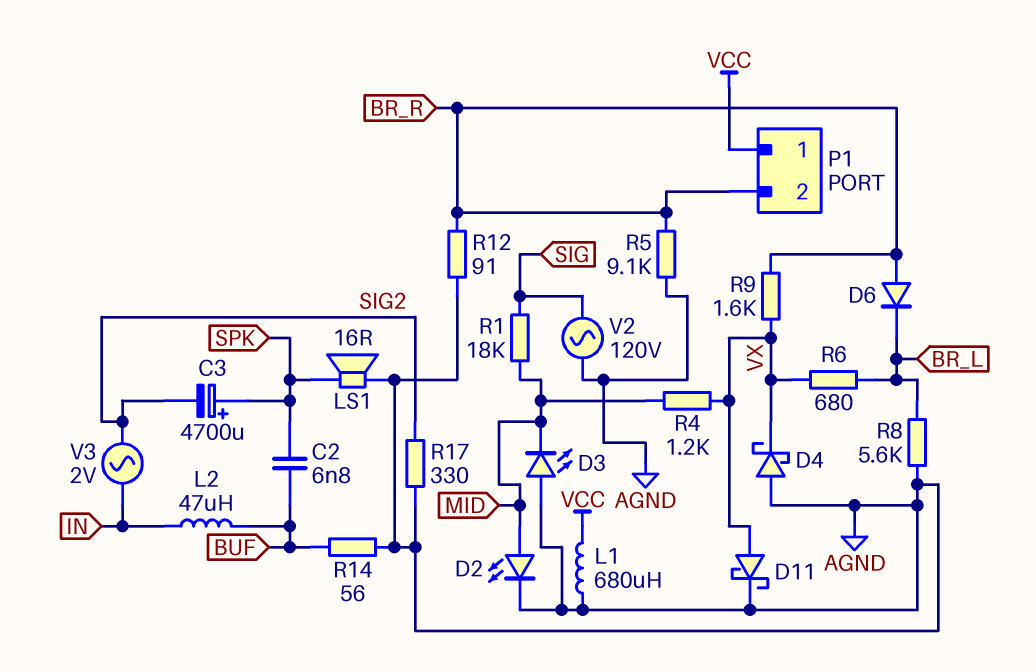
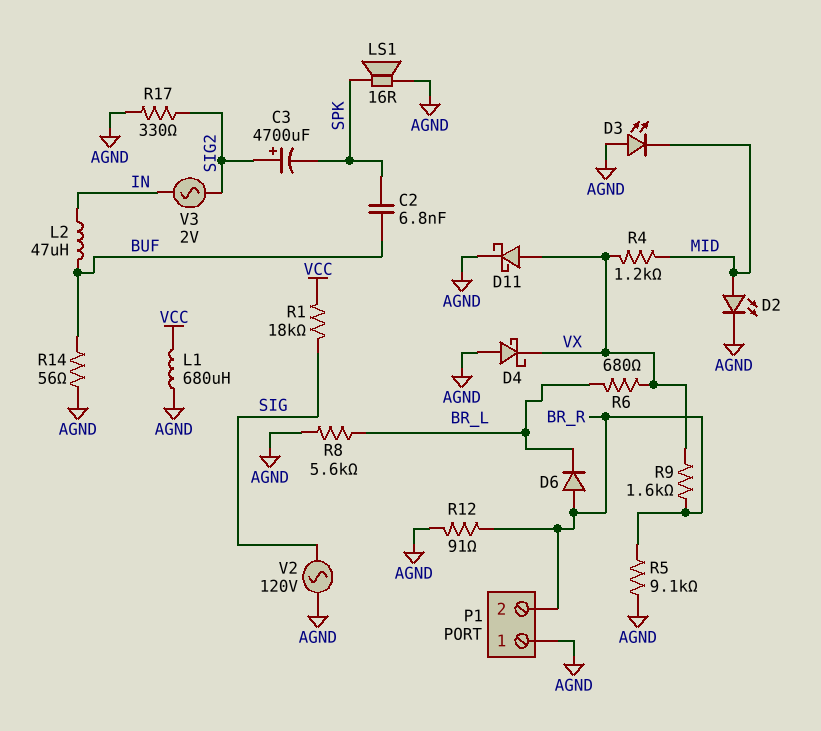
C3: 4700uF (plus SPK, minus SIG2) -> 4700uF (plus SIG2, minus SPK)
P1 pin 1: VCC -> AGND
R1: 18k (MID, SIG) -> 18k (SIG, VCC)

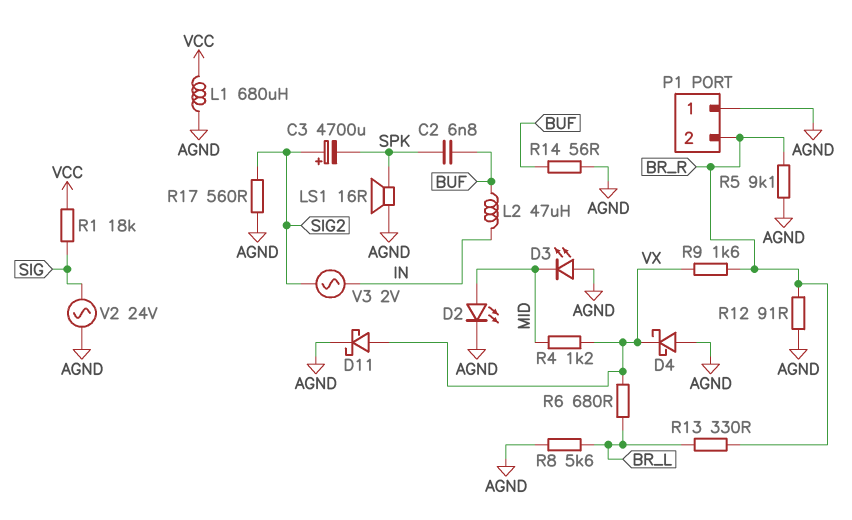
D6: diode (A BR_R, K BR_L) -> none
R13: none -> 330 (BR_L, BR_R)
R17: 330 (AGND, SIG2) -> 560 (AGND, SIG2)
V2: AC 120V (AGND, SIG) -> AC 24V (AGND, SIG)

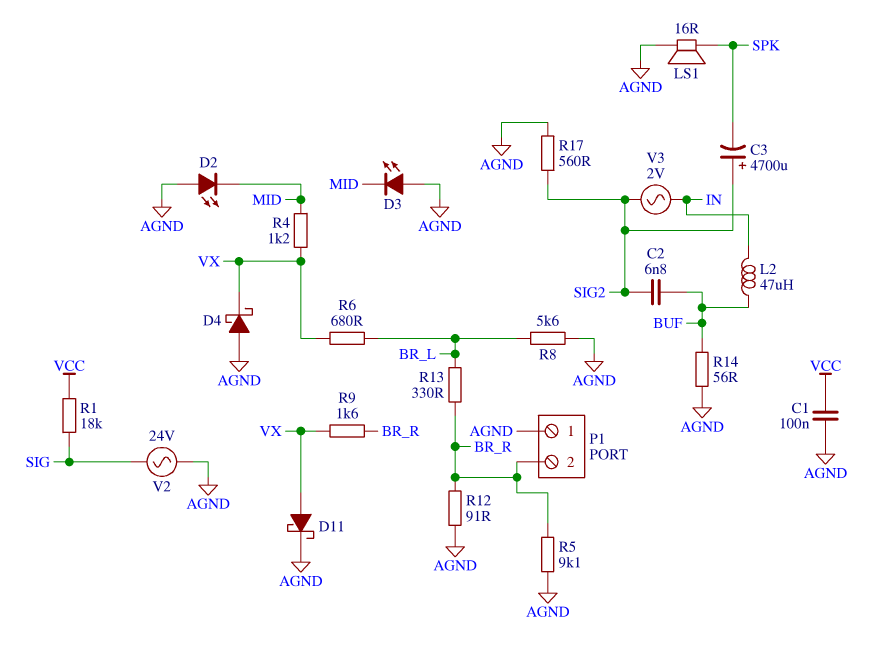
C1: none -> 100nF (AGND, VCC)
C2: 6.8nF (BUF, SPK) -> 6.8nF (BUF, SIG2)
D2: LED (A MID, K AGND) -> LED (A AGND, K MID)
L1: 680uH (AGND, VCC) -> none

